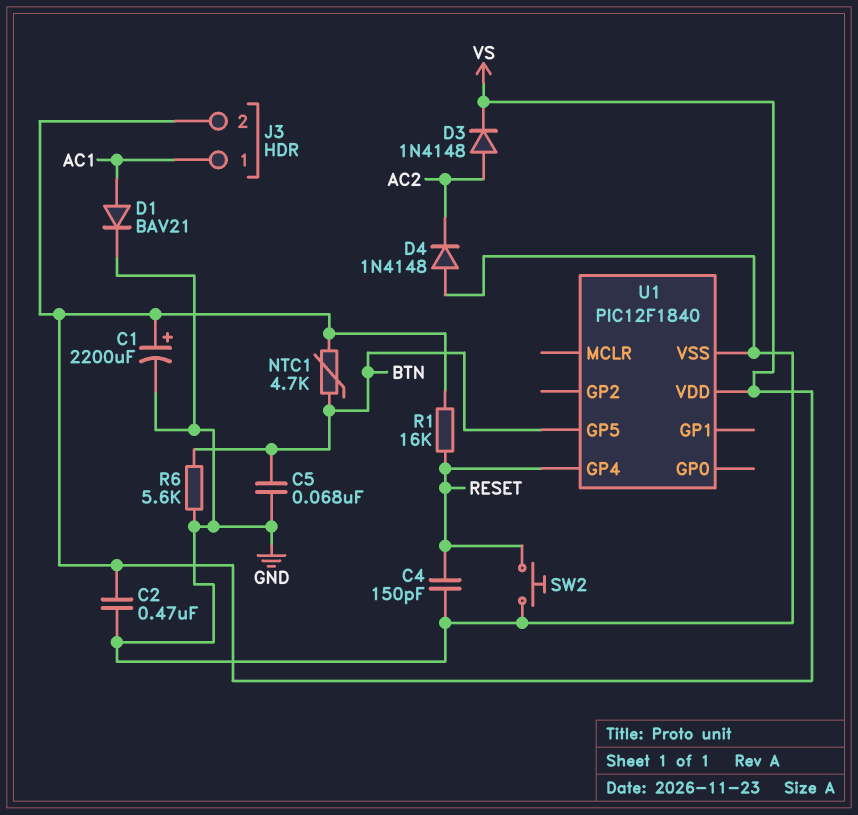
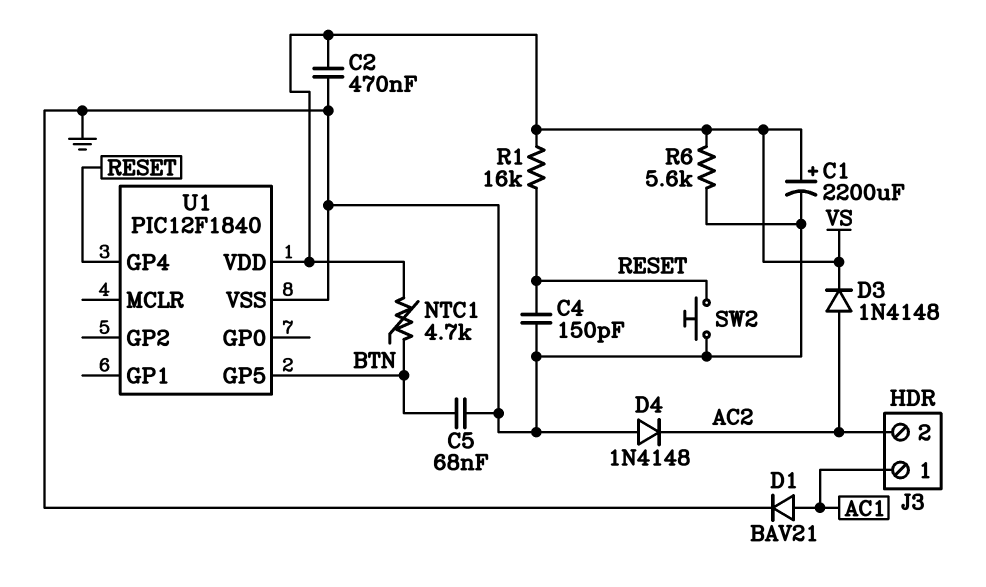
J3 pin 2: VS -> AC2
R6: 5.6k (BTN, GND) -> 5.6k (GND, VS)

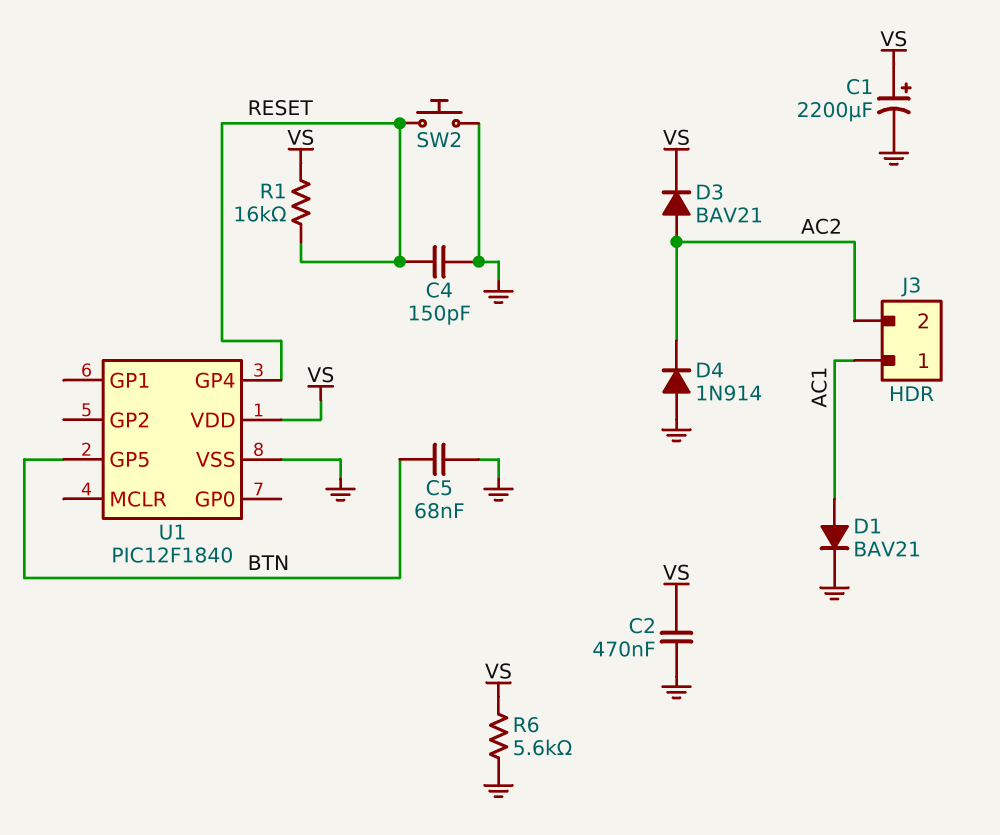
D3: diode 1N4148 (A AC2, K VS) -> diode BAV21 (A AC2, K VS)
D4: diode 1N4148 (A GND, K AC2) -> diode 1N914 (A GND, K AC2)
NTC1: 4.7k (BTN, VS) -> none

